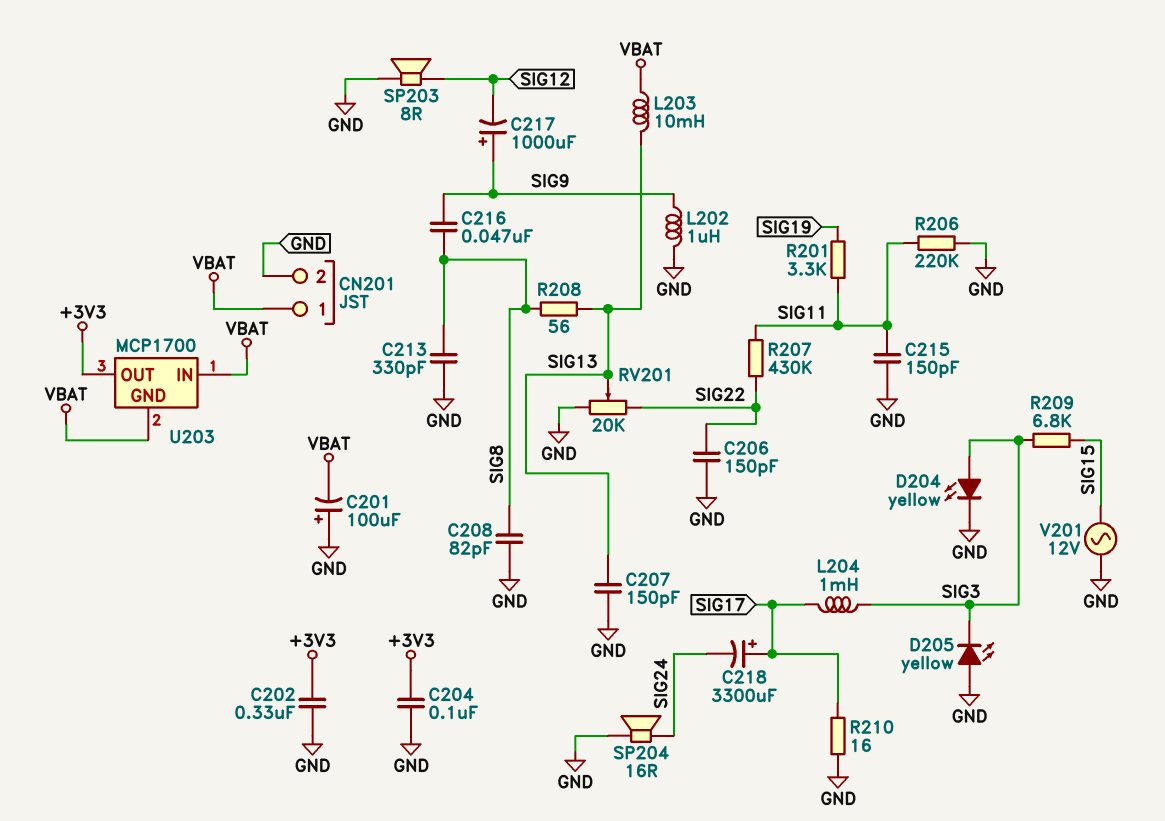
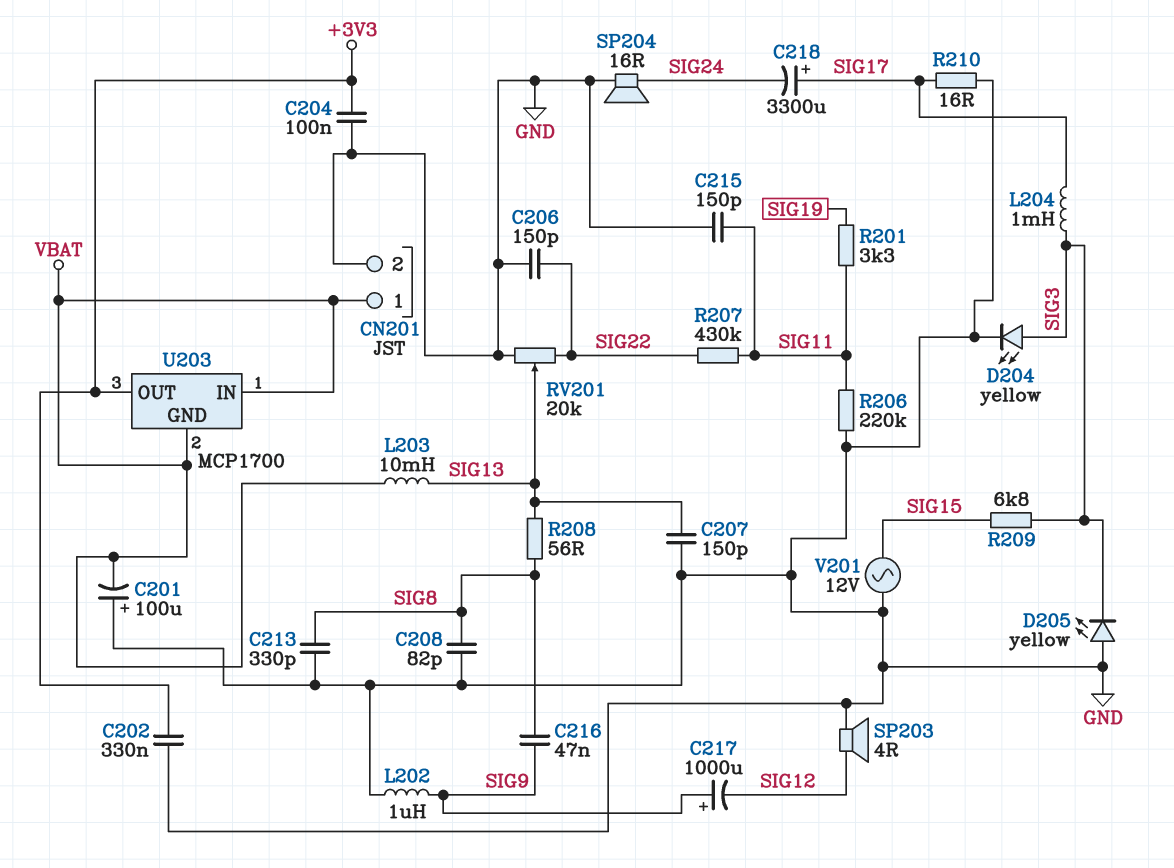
SP203: speaker 8R (GND, SIG12) -> speaker 4R (GND, SIG12)

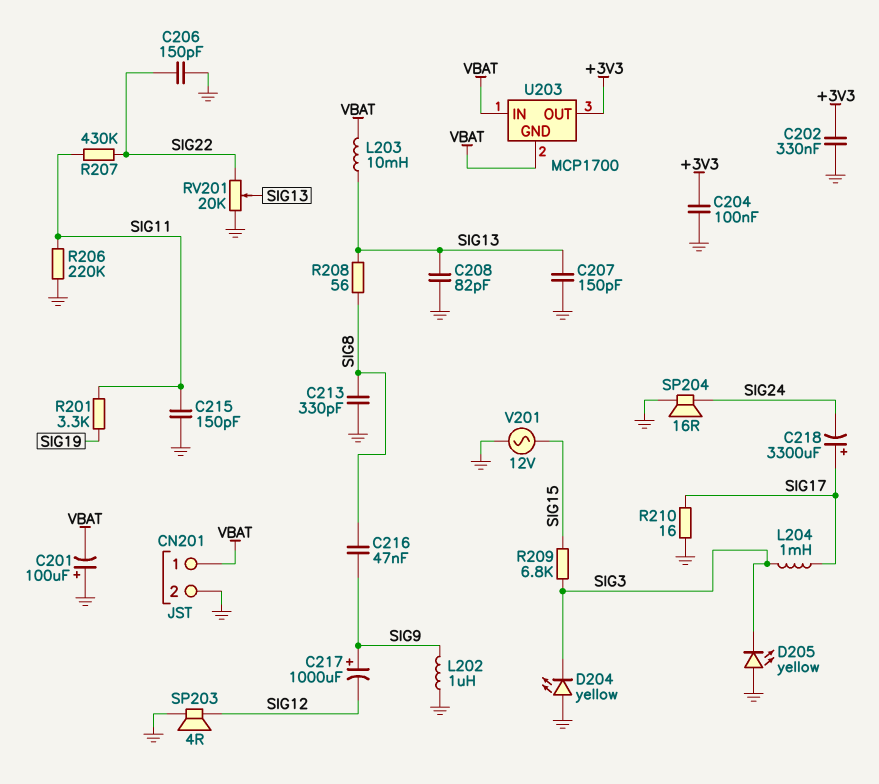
C208: 82pF (GND, SIG8) -> 82pF (GND, SIG13)
D204: LED yellow (A SIG3, K GND) -> LED yellow (A GND, K SIG3)

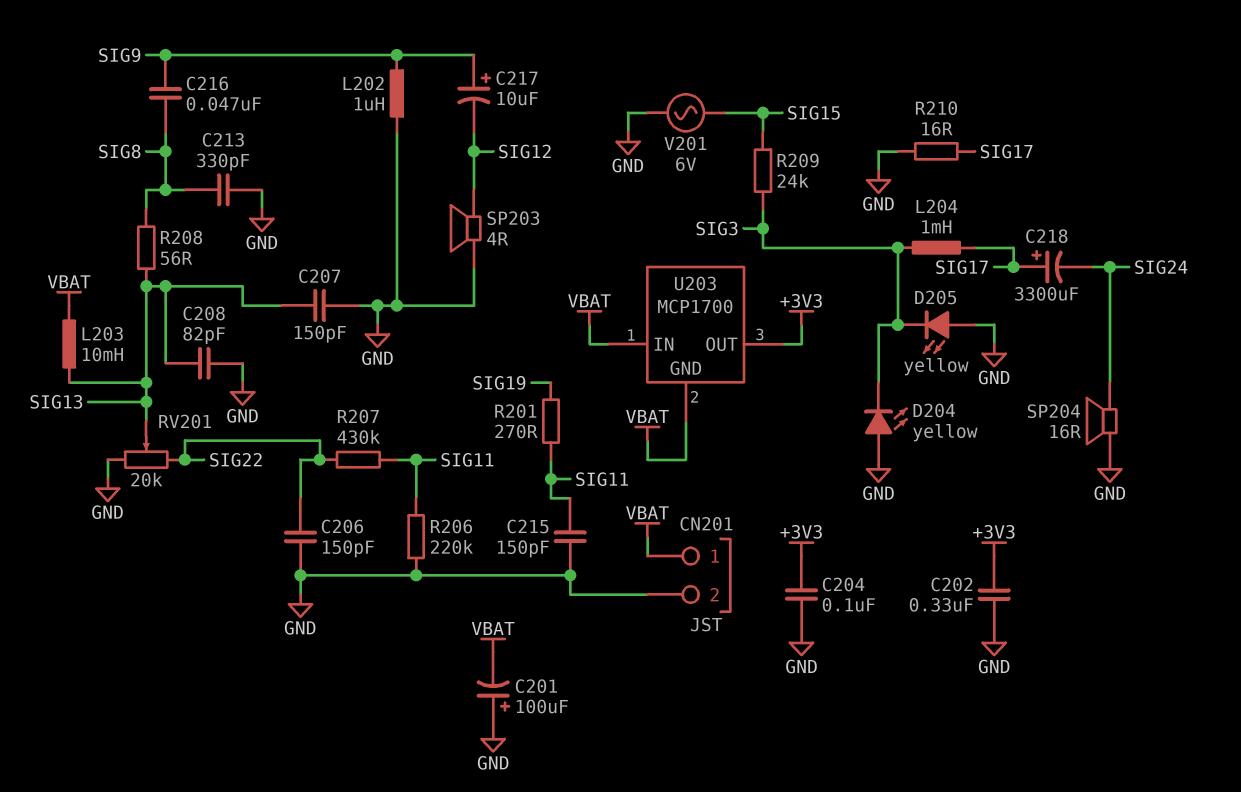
C217: 1000uF (plus SIG9, minus SIG12) -> 10uF (plus SIG9, minus SIG12)
R201: 3.3k (SIG11, SIG19) -> 270 (SIG11, SIG19)
R209: 6.8k (SIG3, SIG15) -> 24k (SIG3, SIG15)
V201: AC 12V (GND, SIG15) -> AC 6V (GND, SIG15)

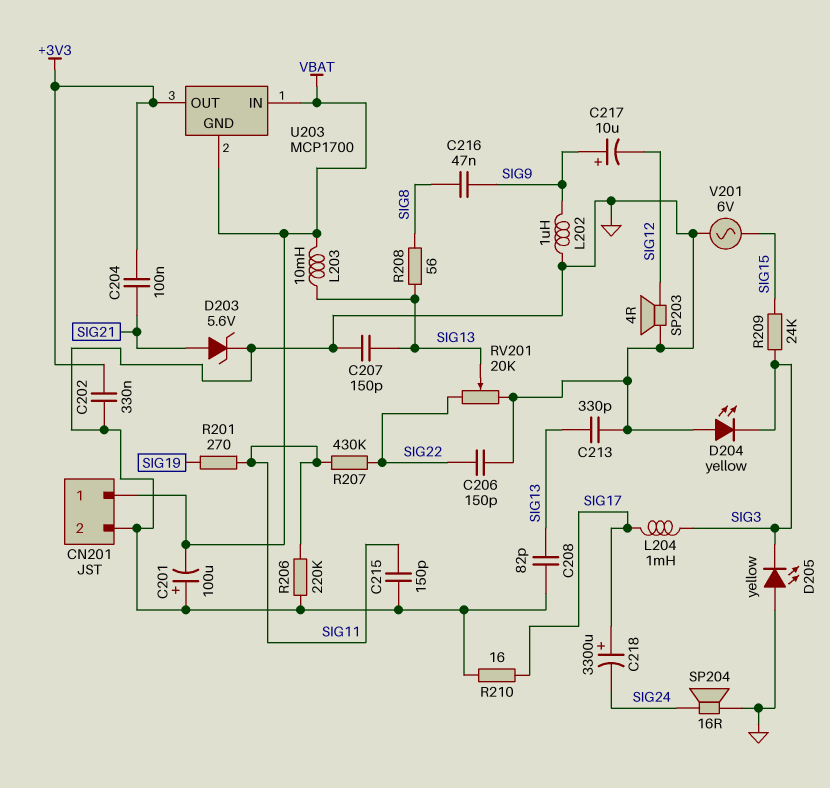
C204: 100nF (+3V3, GND) -> 100nF (+3V3, SIG21)
C213: 330pF (GND, SIG8) -> 330pF (GND, SIG13)
D203: none -> zener 5.6V (A SIG21, K GND)

